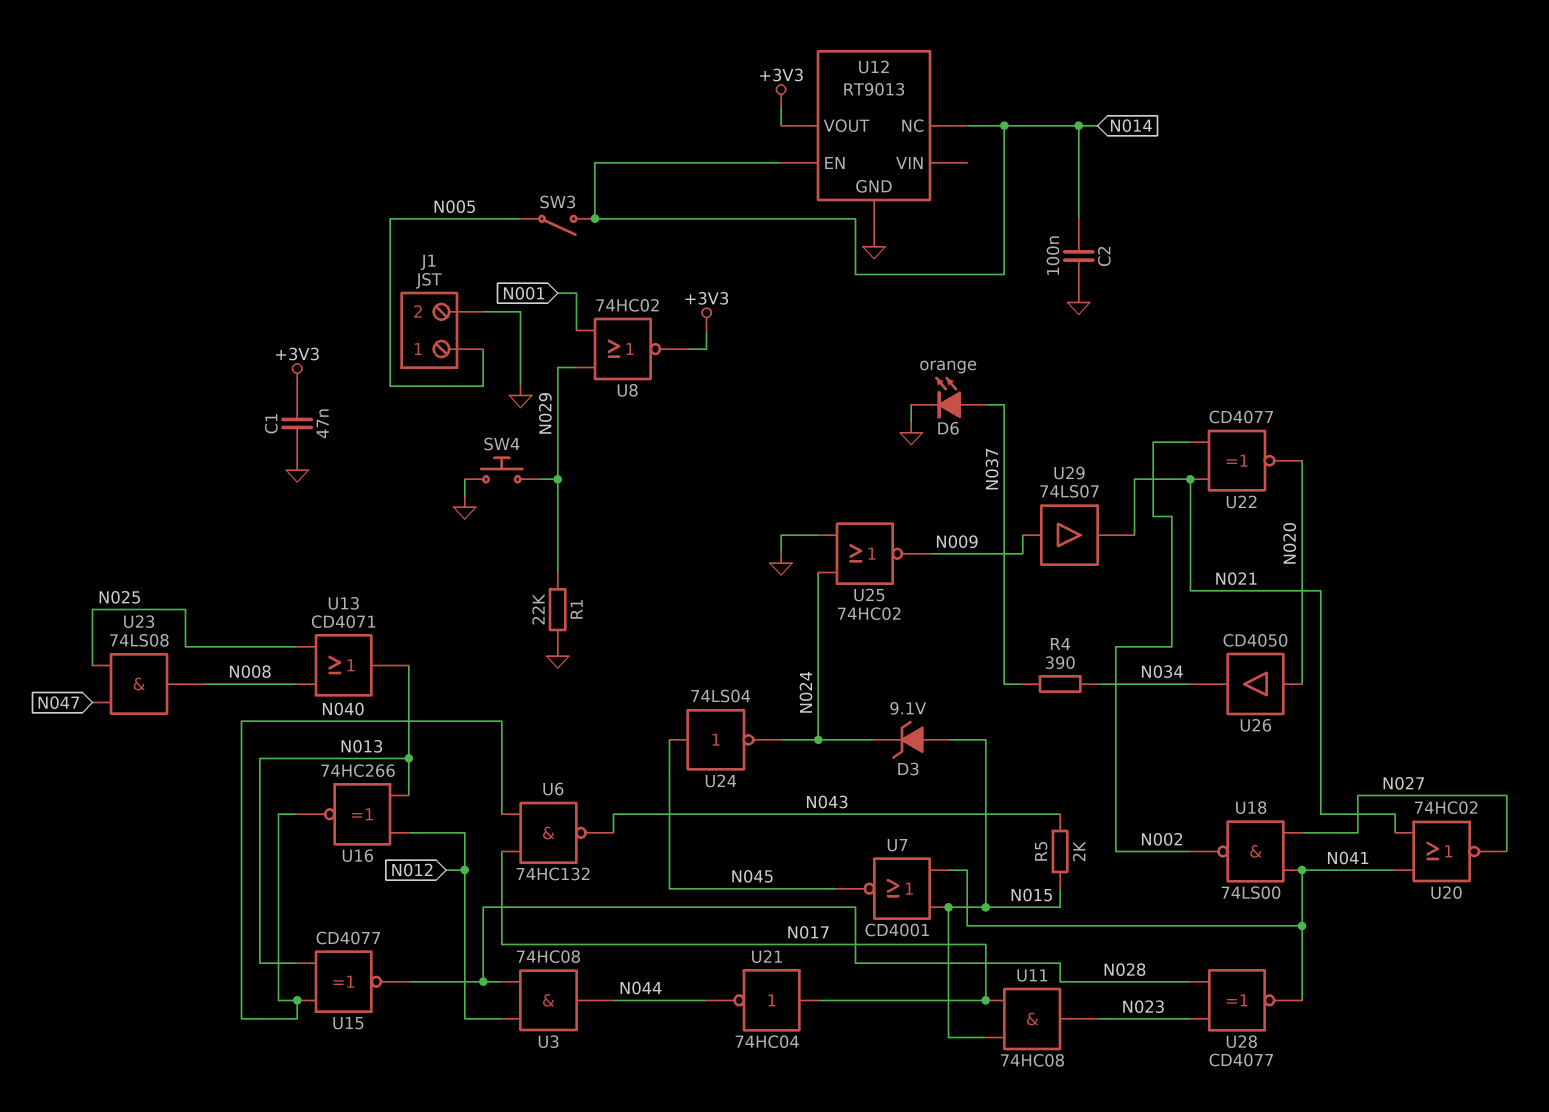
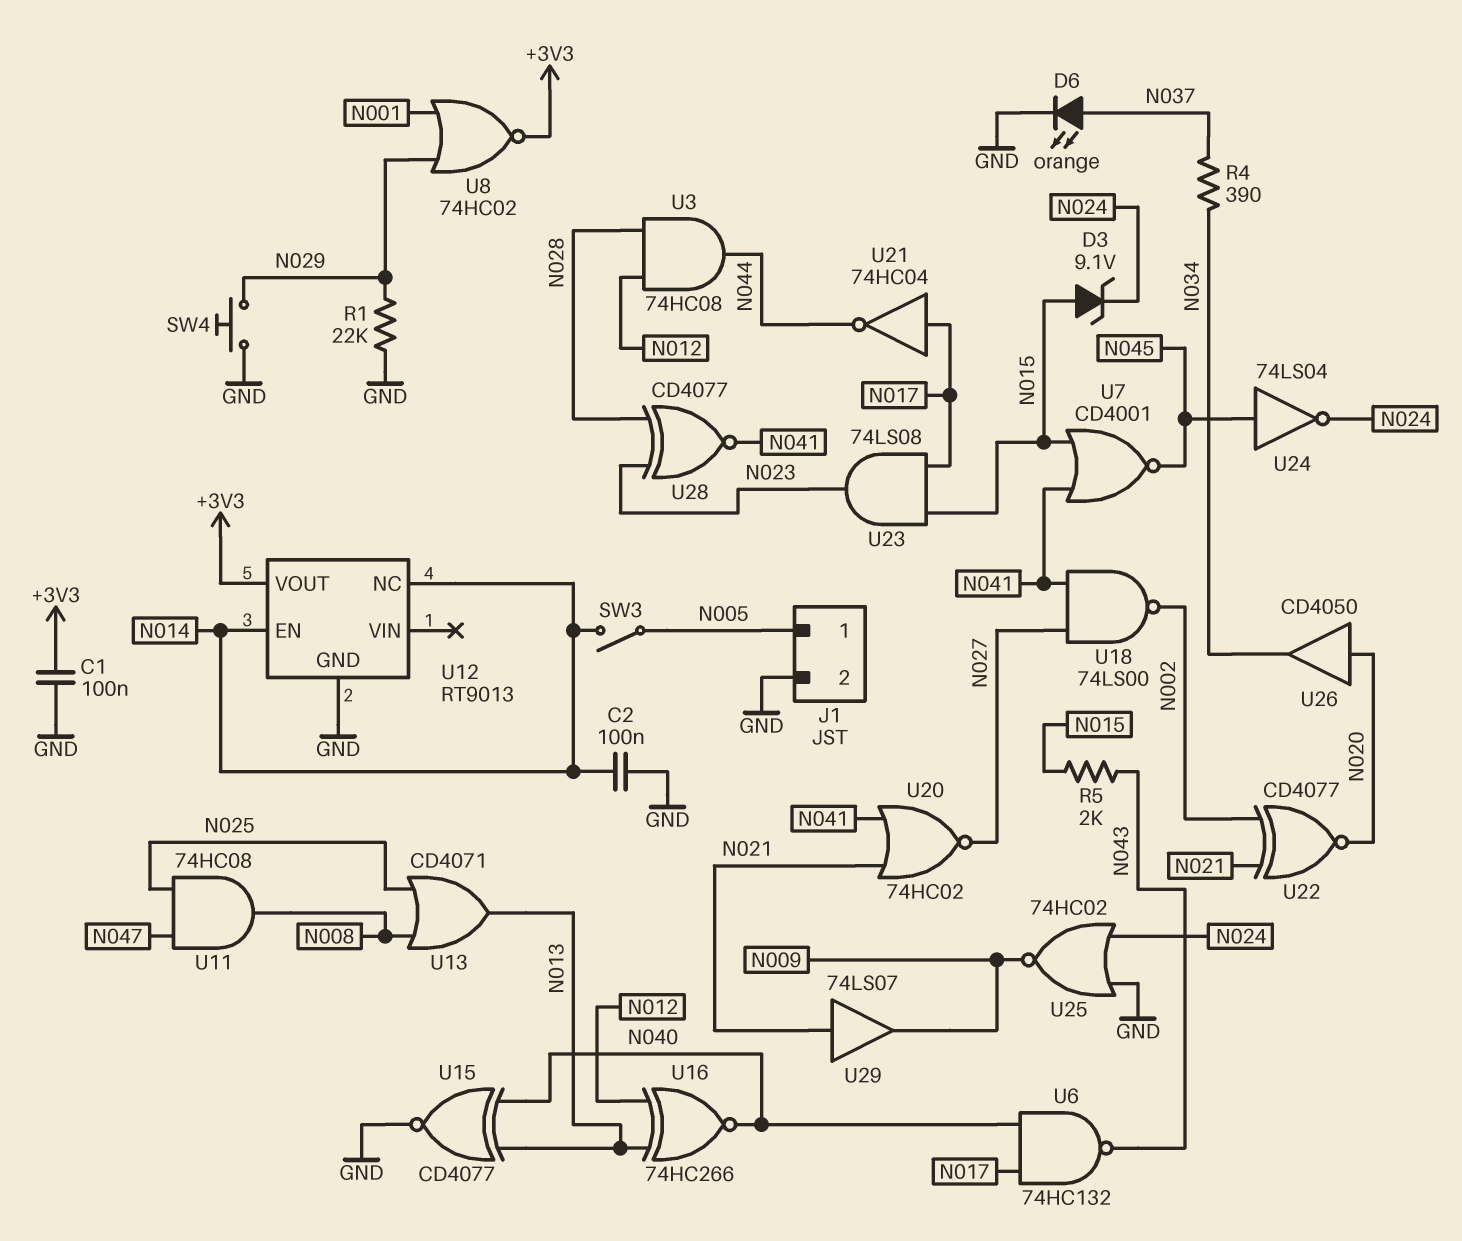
C1: 47nF (+3V3, GND) -> 100nF (+3V3, GND)
U11: AND 74HC08 (in N015, in N017, out N023) -> AND 74HC08 (in N025, in N047, out N008)
U15: XNOR CD4077 (in N013, in N040, out N028) -> XNOR CD4077 (in N013, in N040, out GND)
U23: AND 74LS08 (in N025, in N047, out N008) -> AND 74LS08 (in N015, in N017, out N023)
U29: buffer 74LS07 (in N009, out N021) -> buffer 74LS07 (in N021, out N009)

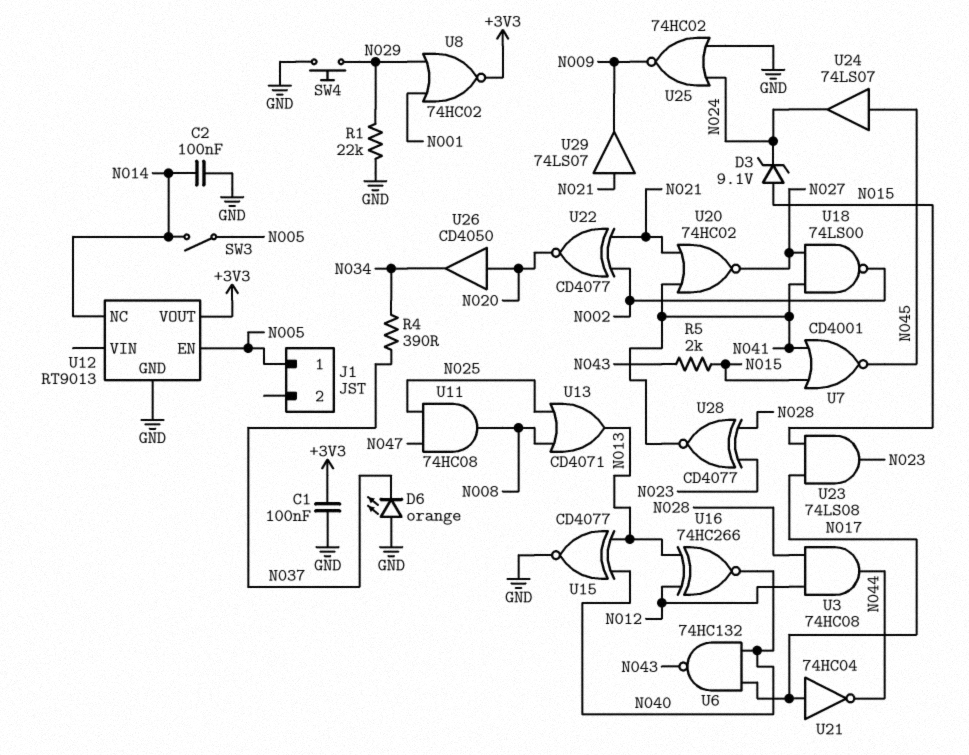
D6: LED orange (A N037, K GND) -> LED orange (A GND, K N037)
J1 pin 2: GND -> none
U12 pin EN: N014 -> N005
U24: NOT 74LS04 (in N045, out N024) -> buffer 74LS07 (in N045, out N024)

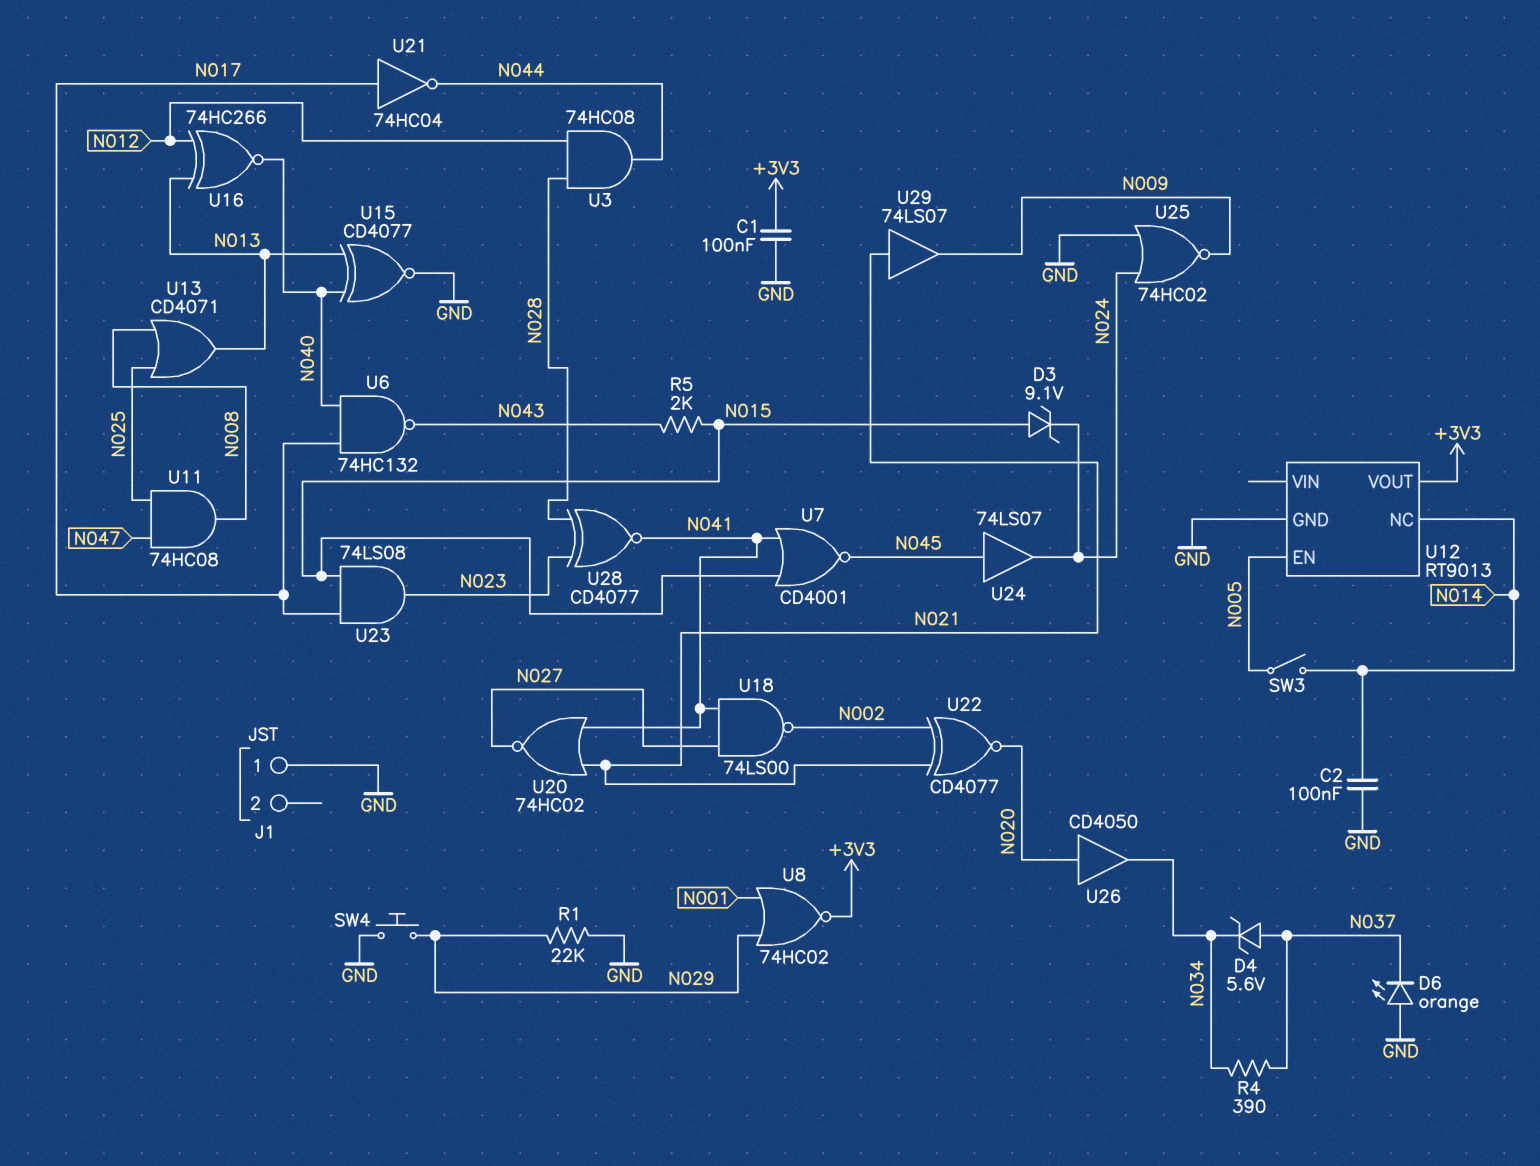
D4: none -> zener 5.6V (A N037, K N034)
J1 pin 1: N005 -> GND

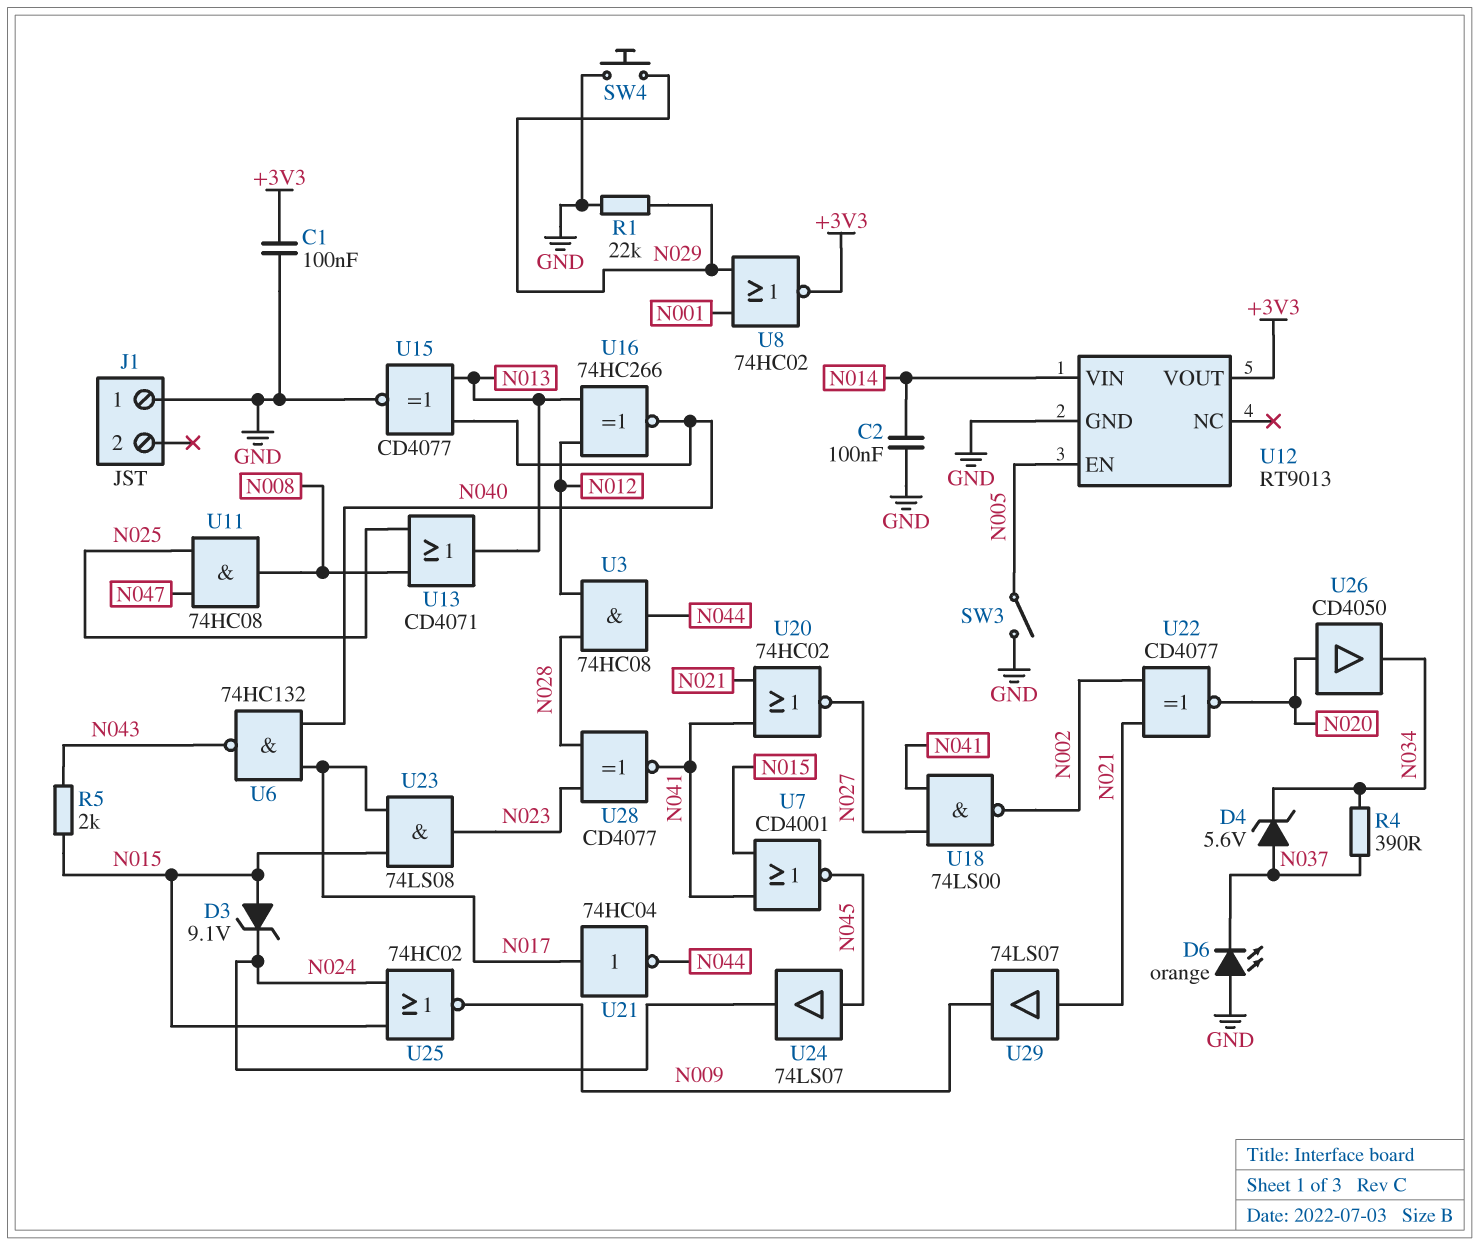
SW3: switch (N005, N014) -> switch (GND, N005)
U12 pin NC: N014 -> none
U12 pin VIN: none -> N014
U25: NOR 74HC02 (in GND, in N024, out N009) -> NOR 74HC02 (in N015, in N024, out N009)

